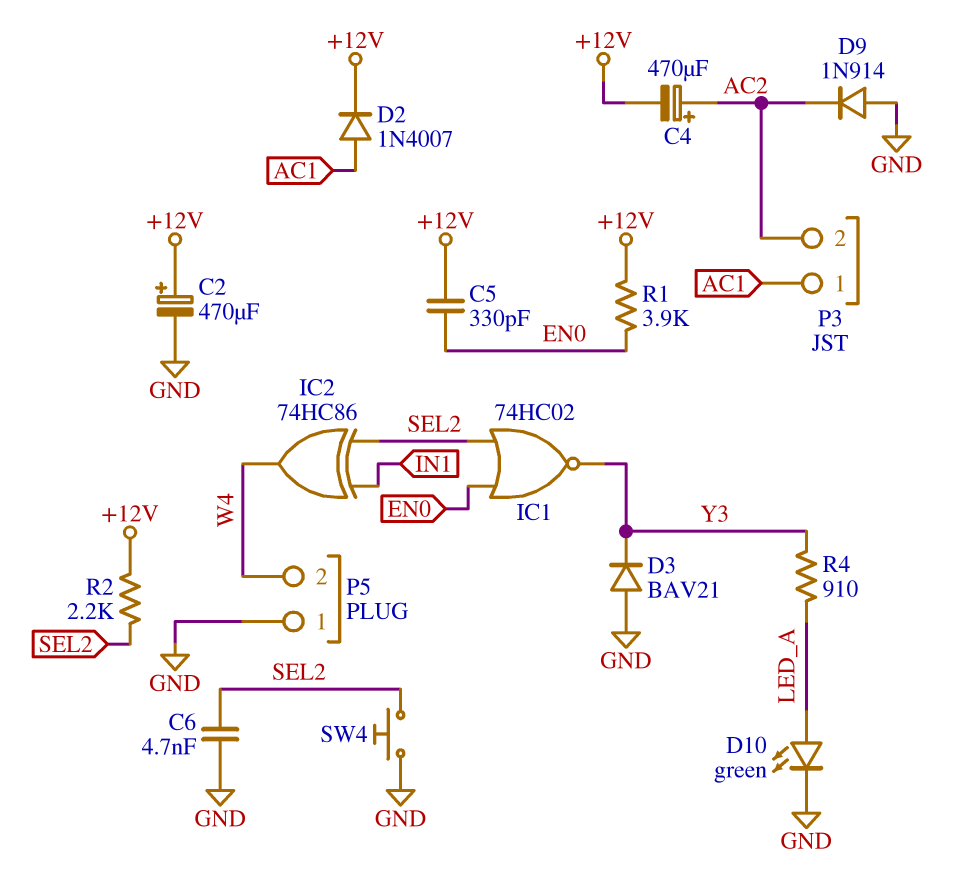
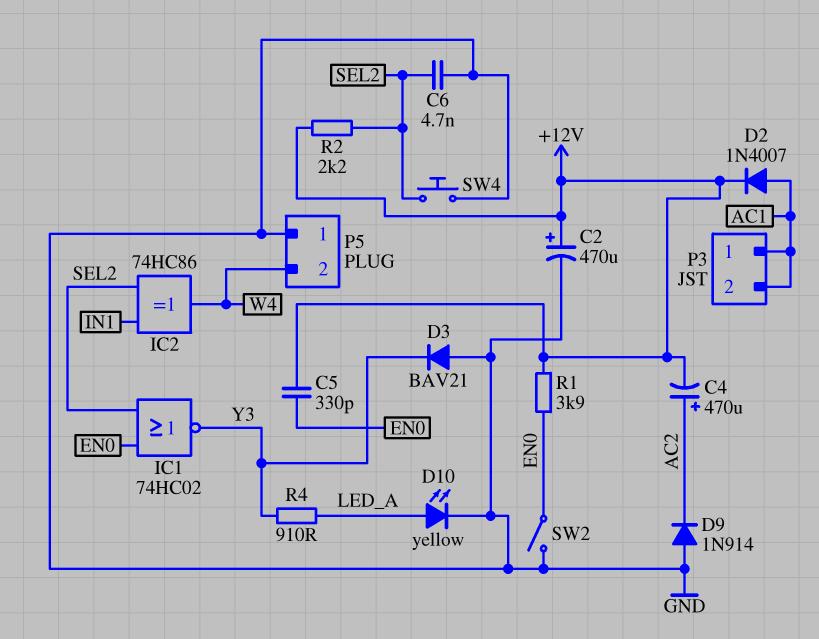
D10: LED green (A LED_A, K GND) -> LED yellow (A LED_A, K GND)
P3 pin 2: AC2 -> AC1
SW2: none -> switch (EN0, GND)

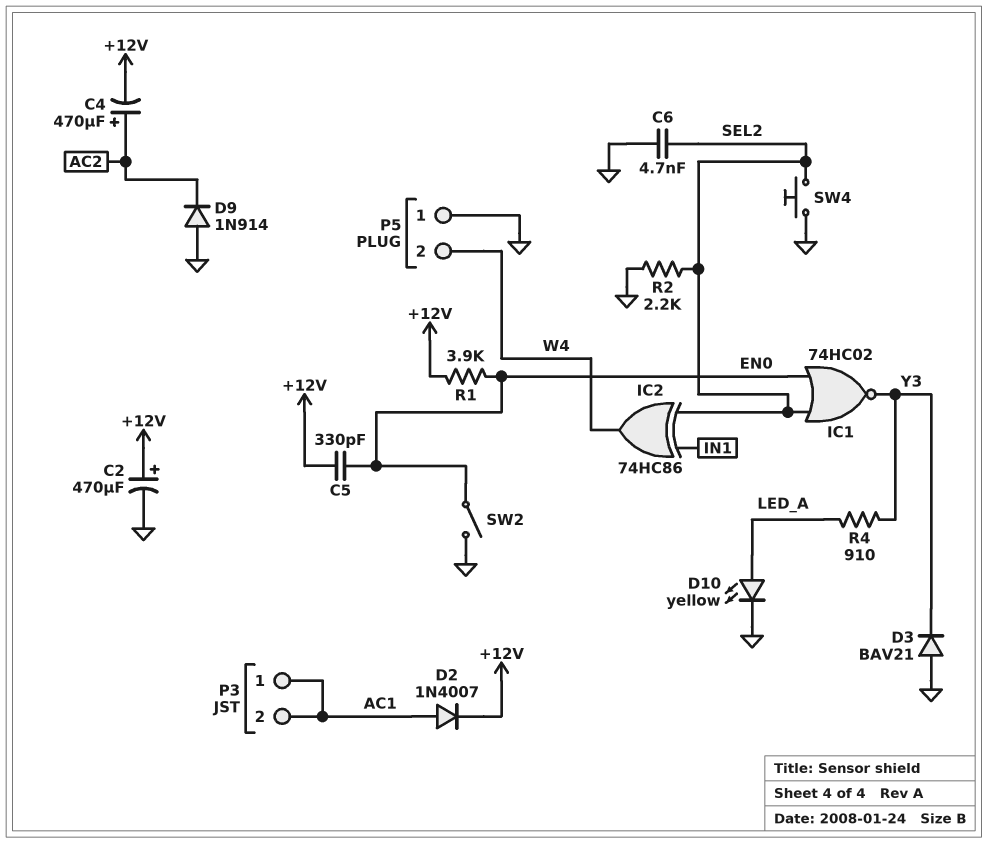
R2: 2.2k (+12V, SEL2) -> 2.2k (GND, SEL2)

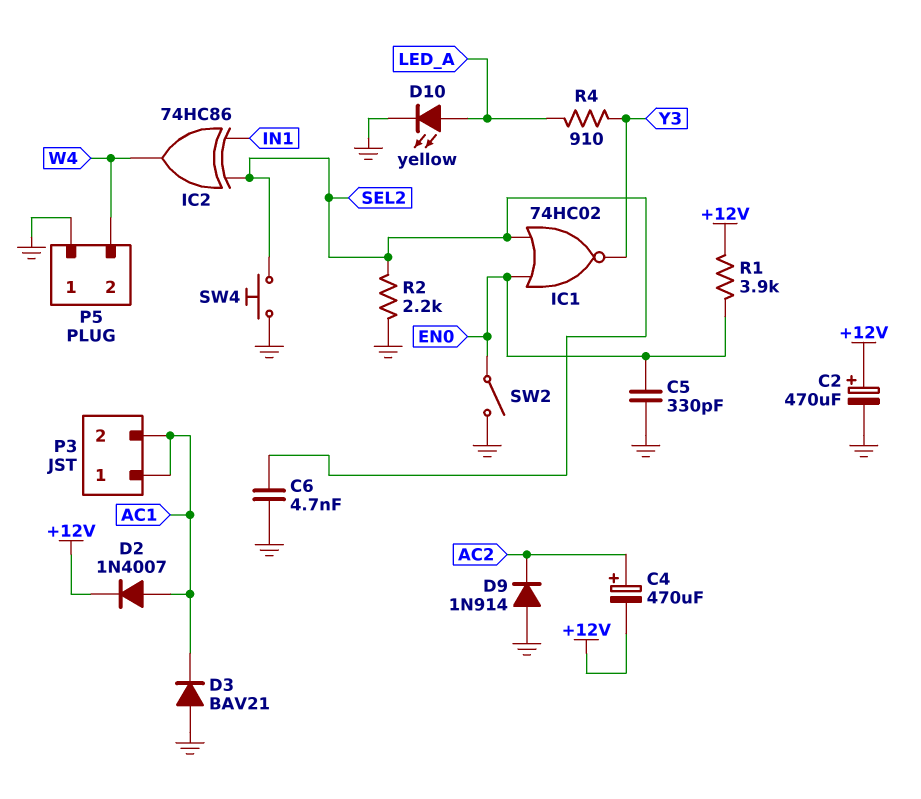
C5: 330pF (+12V, EN0) -> 330pF (EN0, GND)
D3: diode BAV21 (A GND, K Y3) -> diode BAV21 (A GND, K AC1)

